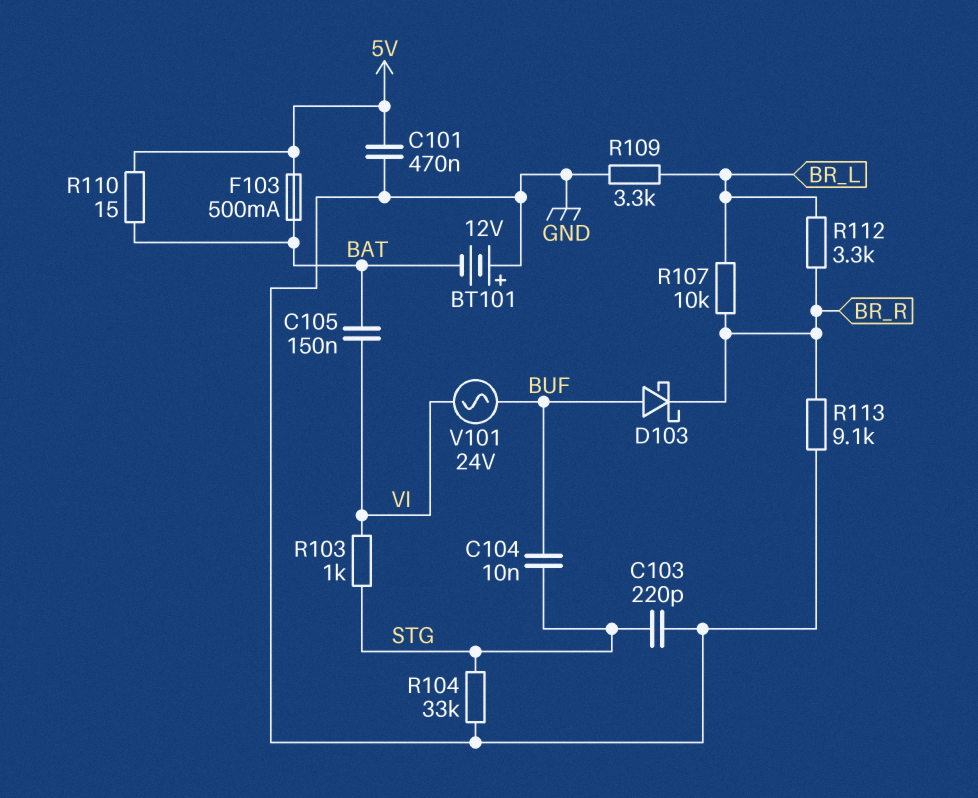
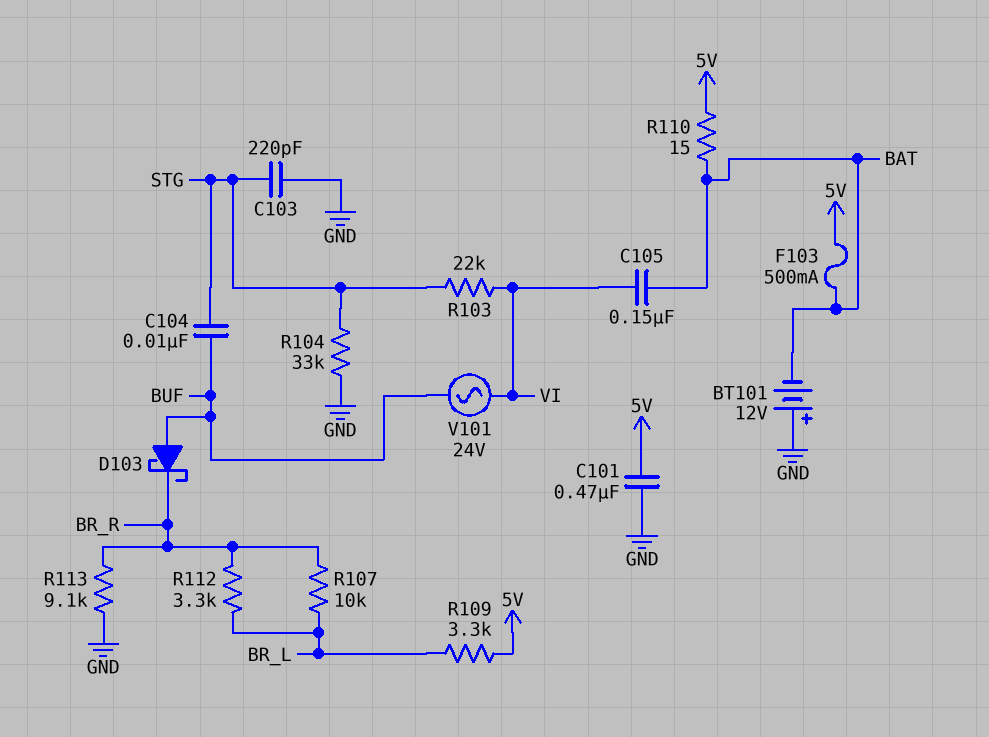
R103: 1k (STG, VI) -> 22k (STG, VI)
R109: 3.3k (BR_L, GND) -> 3.3k (5V, BR_L)

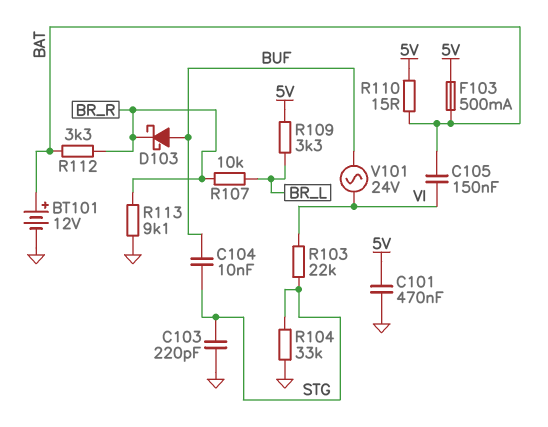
BT101: 12V (plus GND, minus BAT) -> 12V (plus BAT, minus GND)
R112: 3.3k (BR_L, BR_R) -> 3.3k (BAT, BR_R)

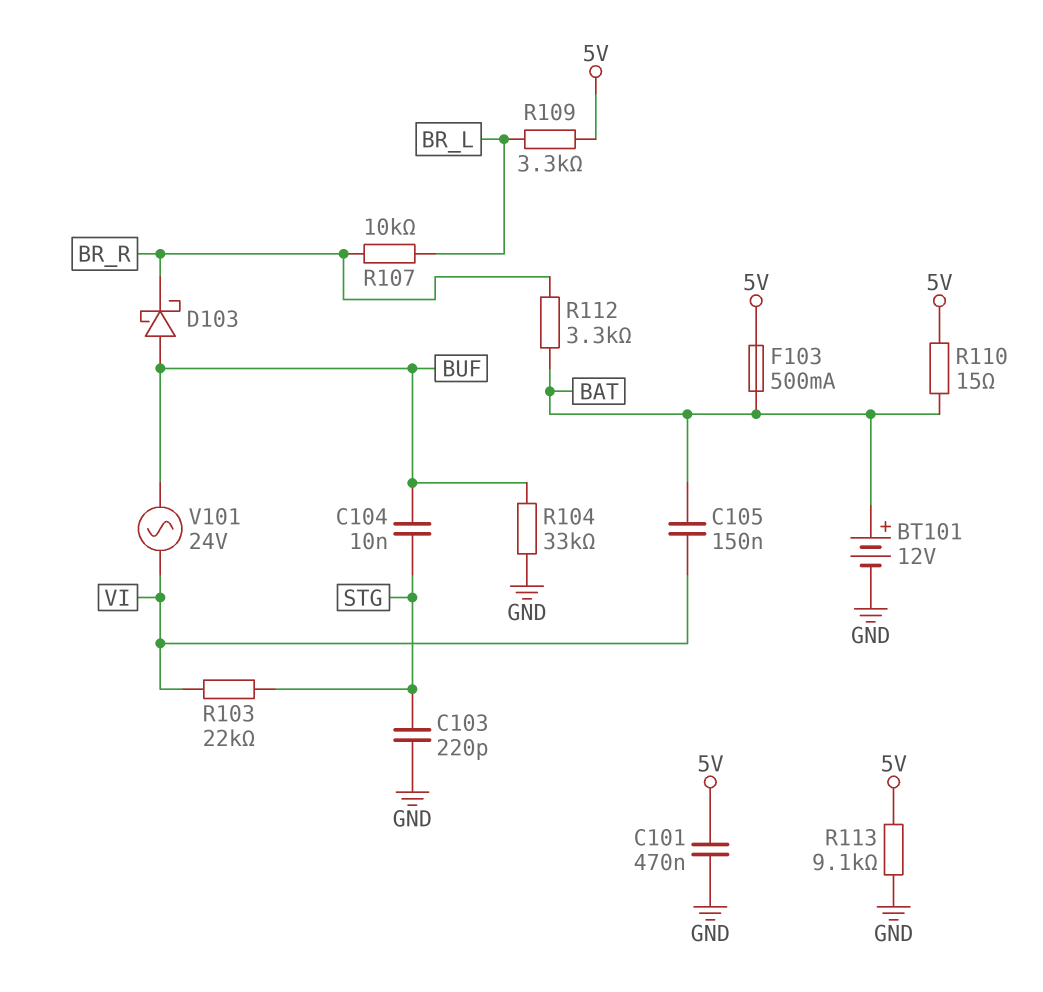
R104: 33k (GND, STG) -> 33k (BUF, GND)
R113: 9.1k (BR_R, GND) -> 9.1k (5V, GND)

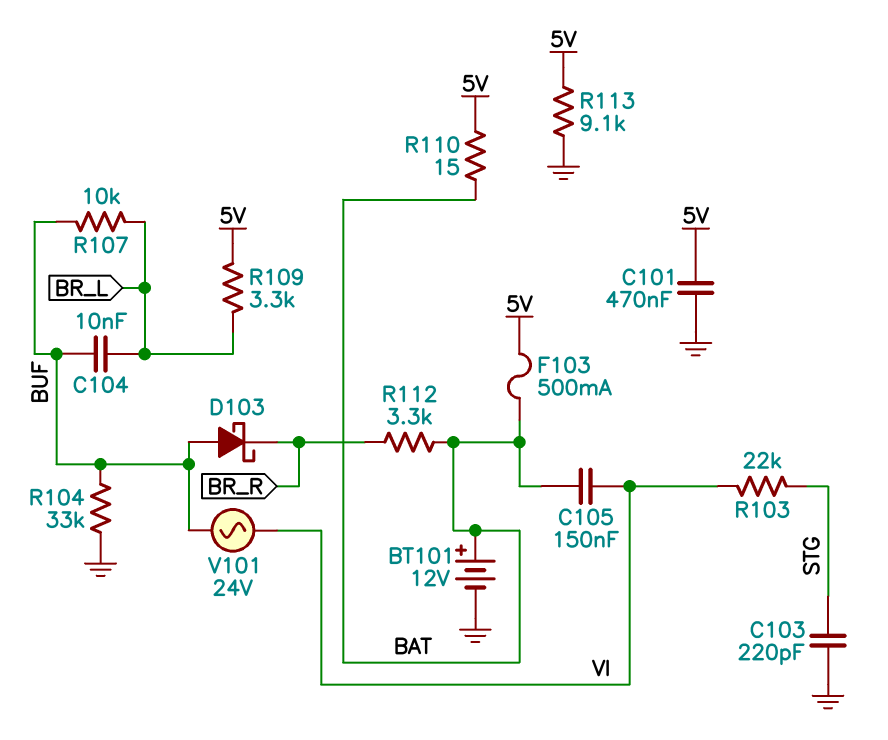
C104: 10nF (BUF, STG) -> 10nF (BR_L, BUF)
R107: 10k (BR_L, BR_R) -> 10k (BR_L, BUF)

